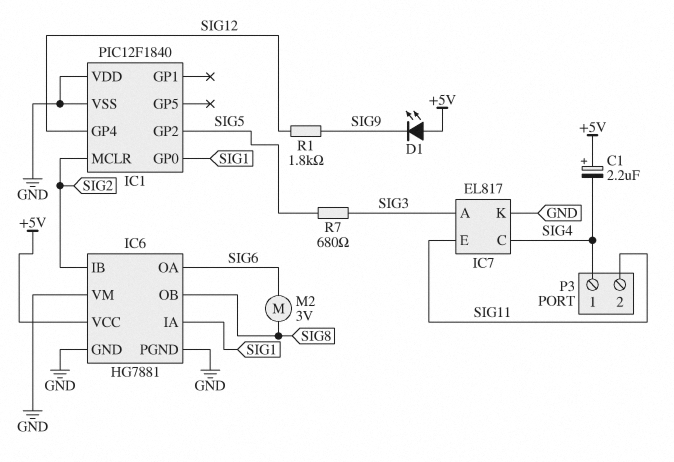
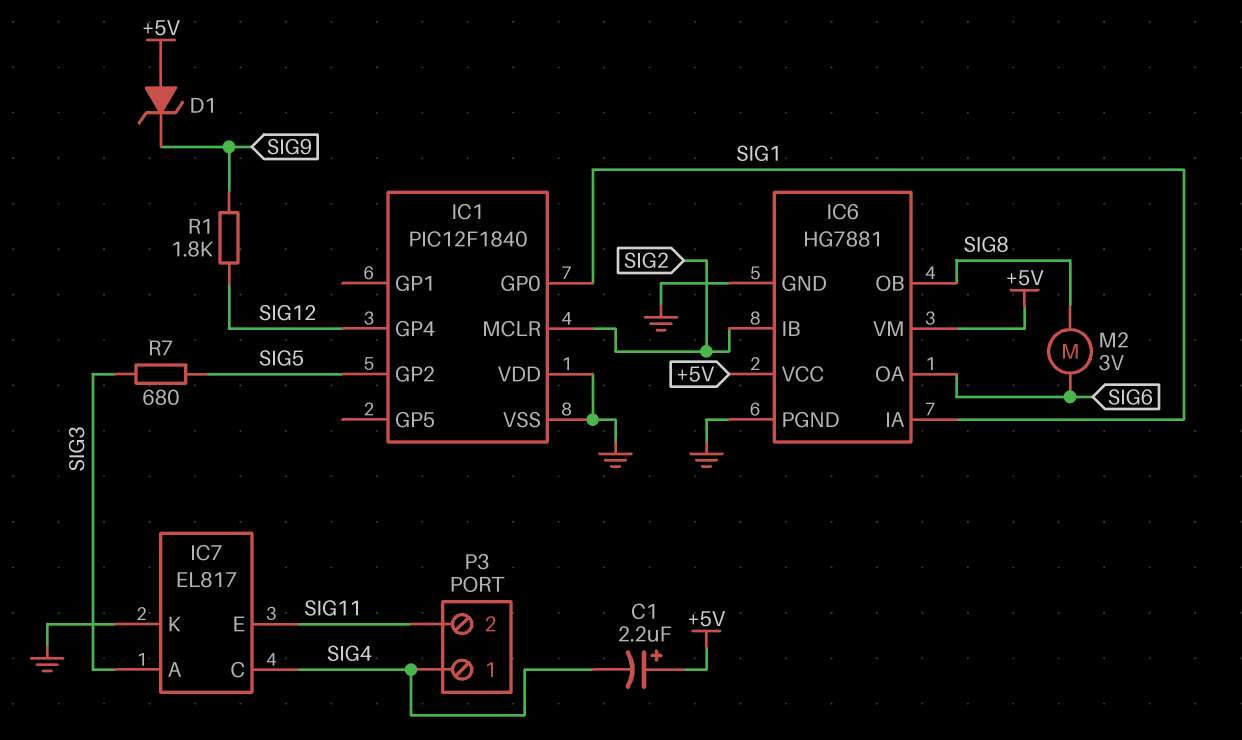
D1: LED (A +5V, K SIG9) -> zener (A +5V, K SIG9)
IC6 pin VM: GND -> +5V

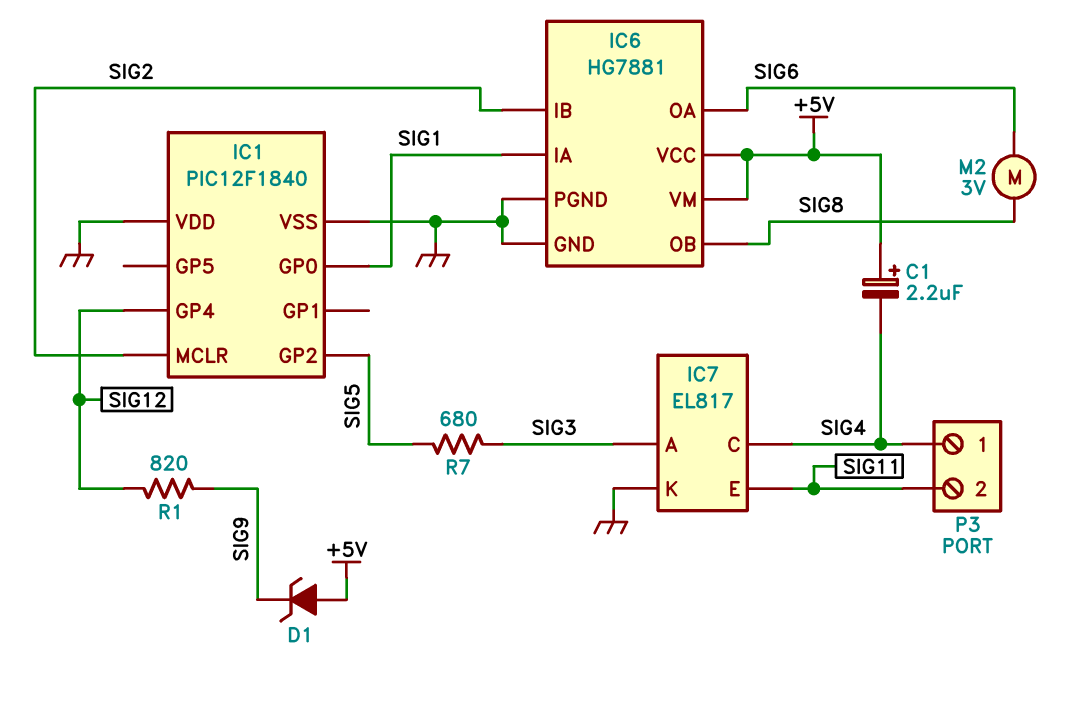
R1: 1.8k (SIG9, SIG12) -> 820 (SIG9, SIG12)

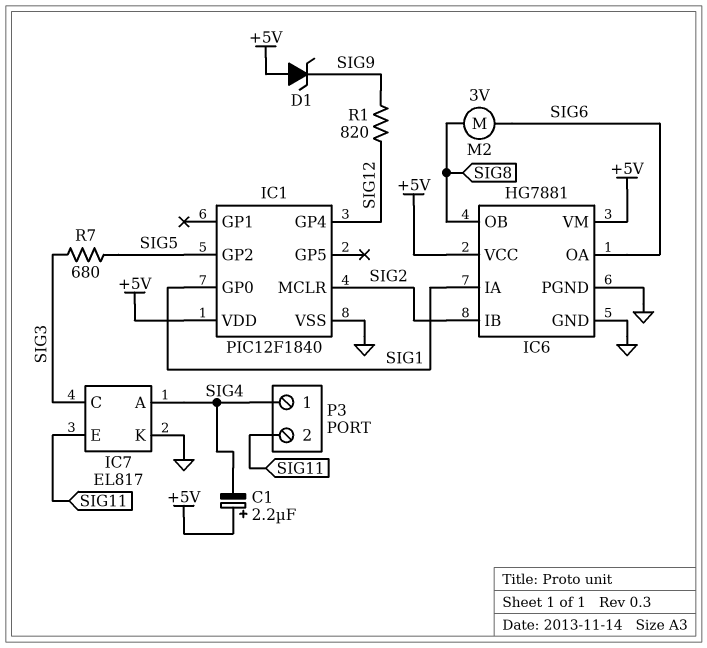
IC1 pin VDD: GND -> +5V
IC7 pin A: SIG3 -> SIG4
IC7 pin C: SIG4 -> SIG3

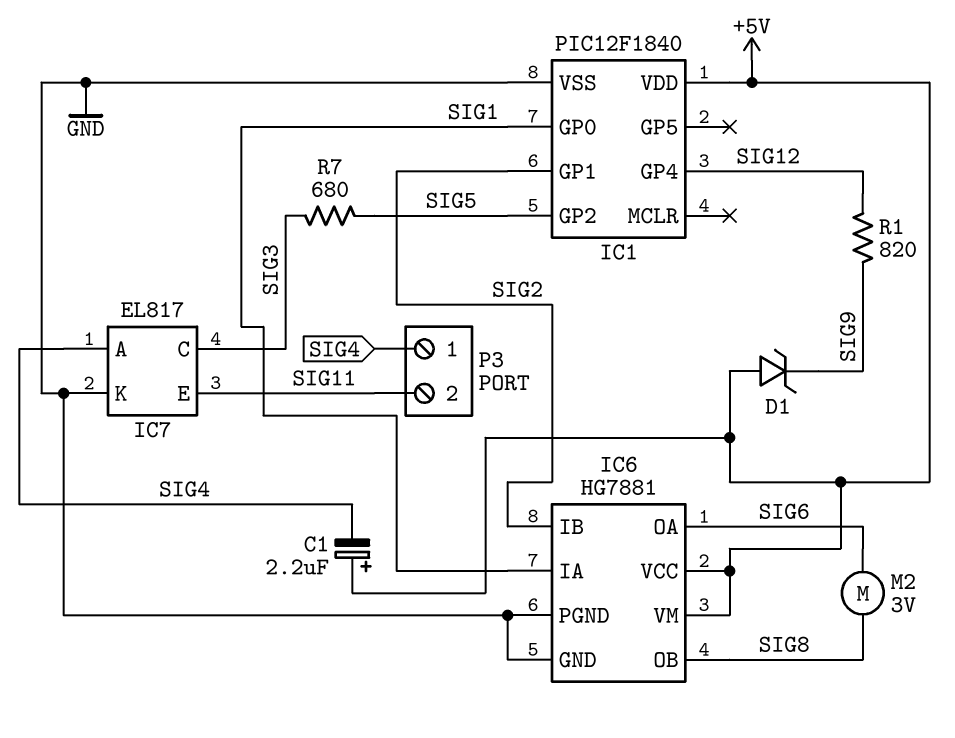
IC1 pin GP1: none -> SIG2
IC1 pin MCLR: SIG2 -> none

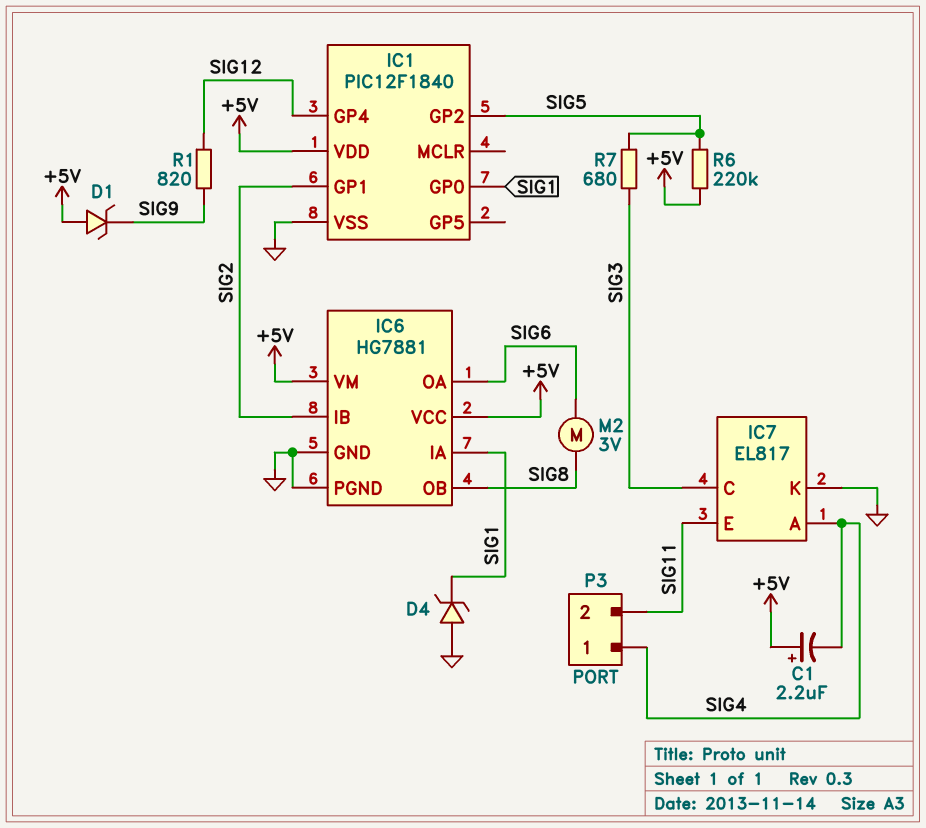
D4: none -> zener (A GND, K SIG1)
R6: none -> 220k (+5V, SIG5)

